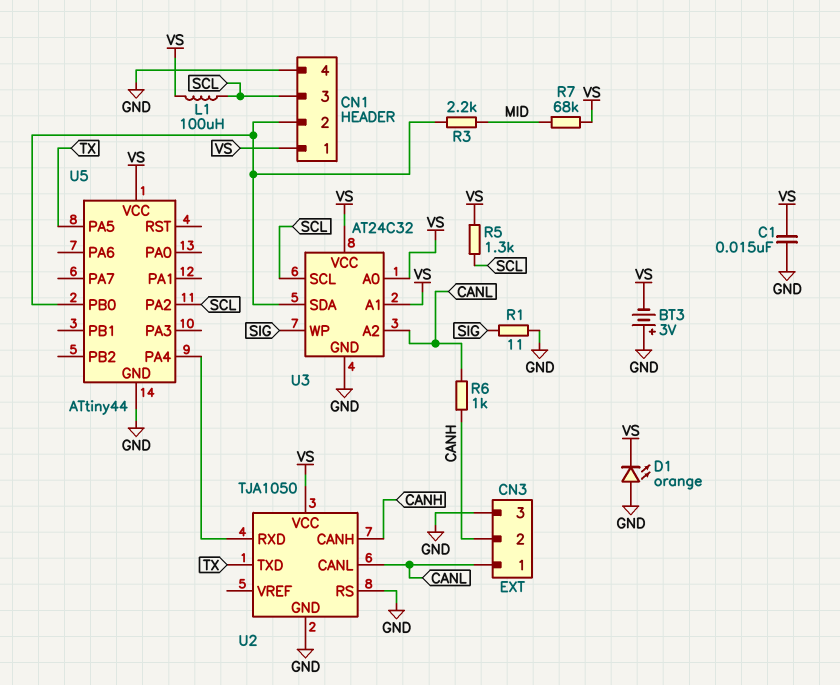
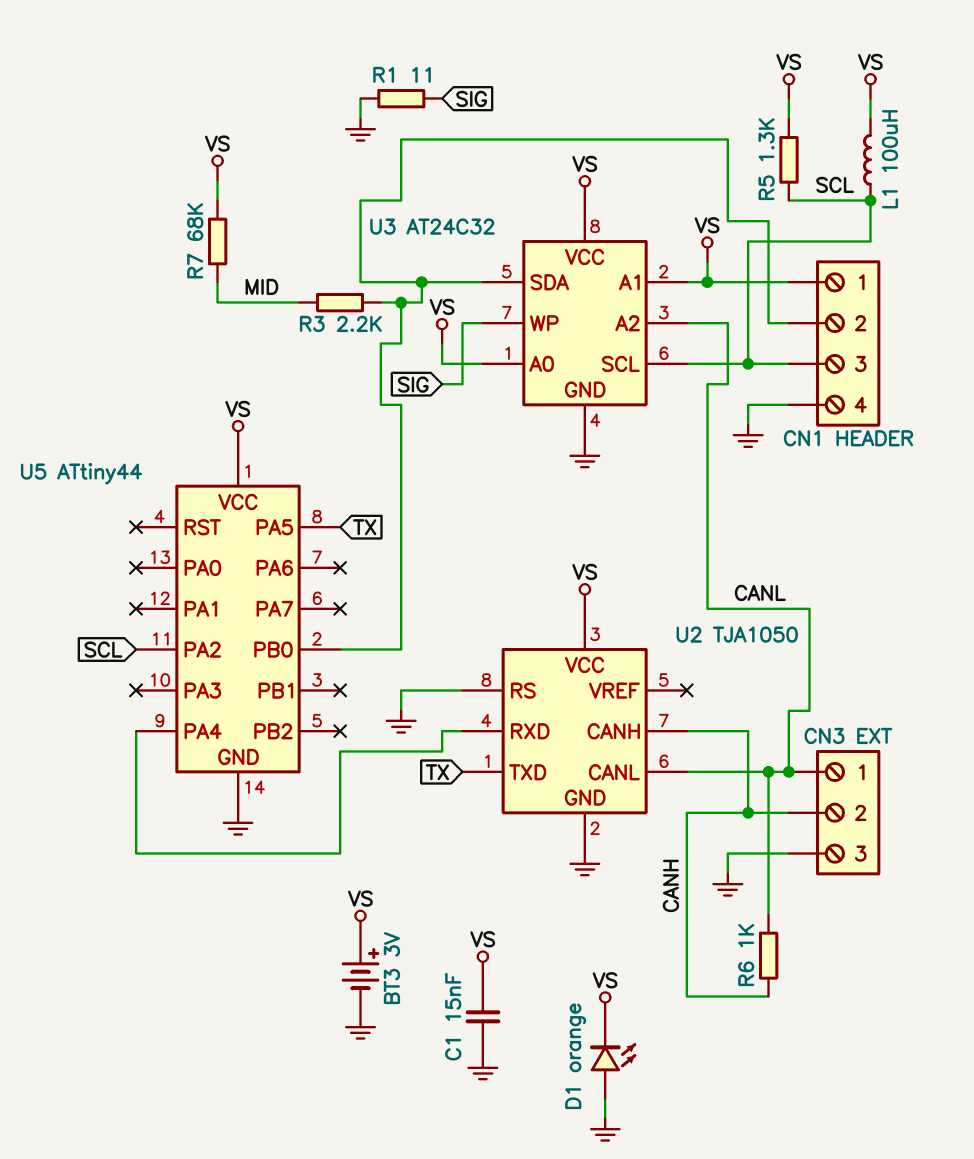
BT3: 3V (plus GND, minus VS) -> 3V (plus VS, minus GND)

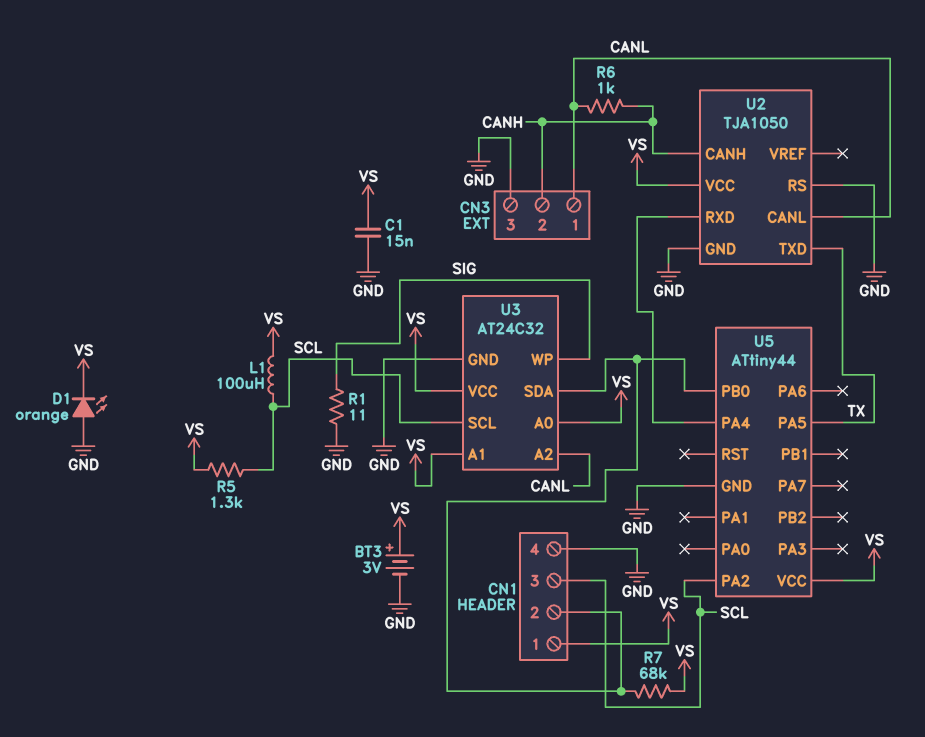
R3: 2.2k (CN1/2, MID) -> none
R7: 68k (MID, VS) -> 68k (CN1/2, VS)

